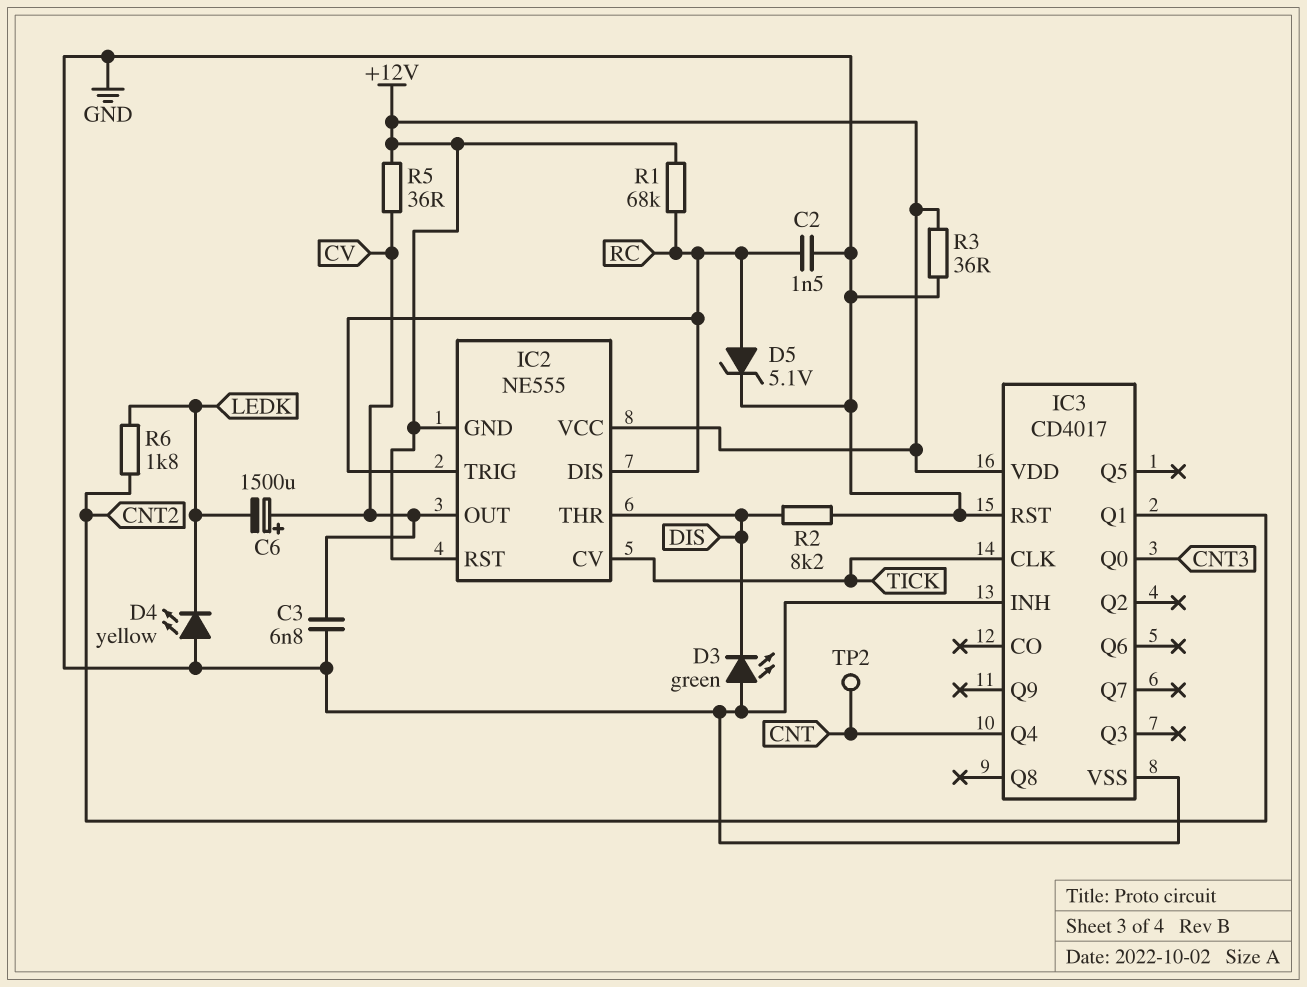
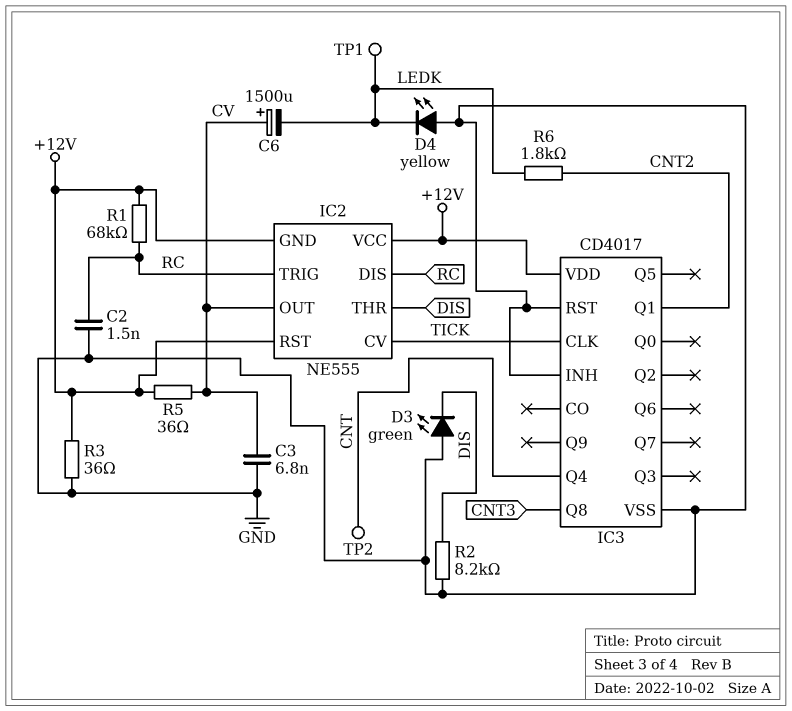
D5: zener 5.1V (A RC, K GND) -> none
IC3 pin Q0: CNT3 -> none
IC3 pin Q8: none -> CNT3
TP1: none -> test point (LEDK)

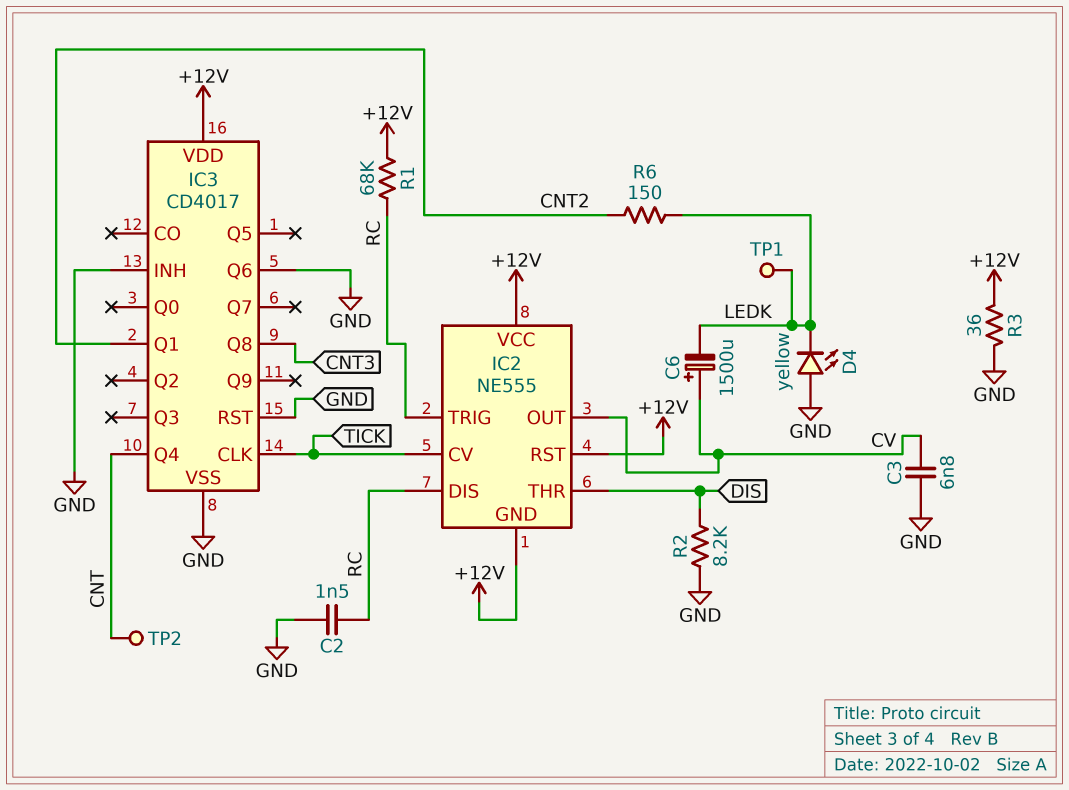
D3: LED green (A GND, K DIS) -> none
IC3 pin Q6: none -> GND
R5: 36 (+12V, CV) -> none
R6: 1.8k (CNT2, LEDK) -> 150 (CNT2, LEDK)

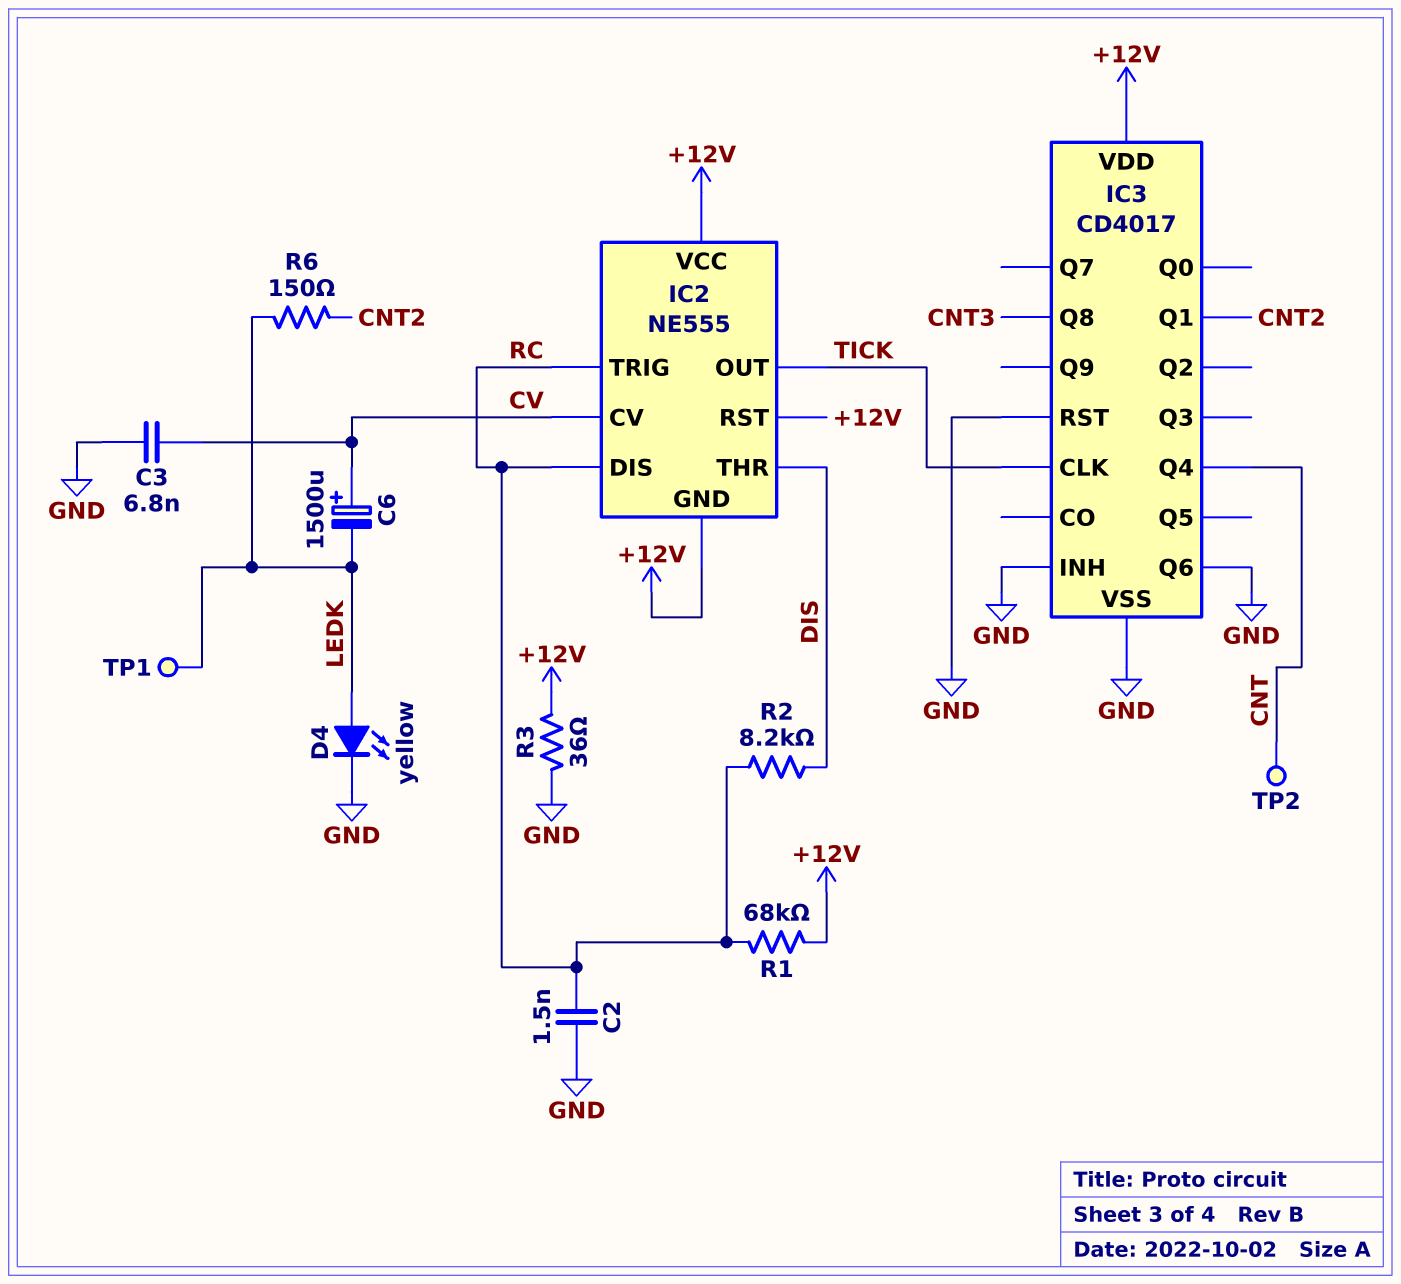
D4: LED yellow (A GND, K LEDK) -> LED yellow (A LEDK, K GND)
IC2 pin CV: TICK -> CV
IC2 pin OUT: CV -> TICK
R2: 8.2k (DIS, GND) -> 8.2k (DIS, RC)

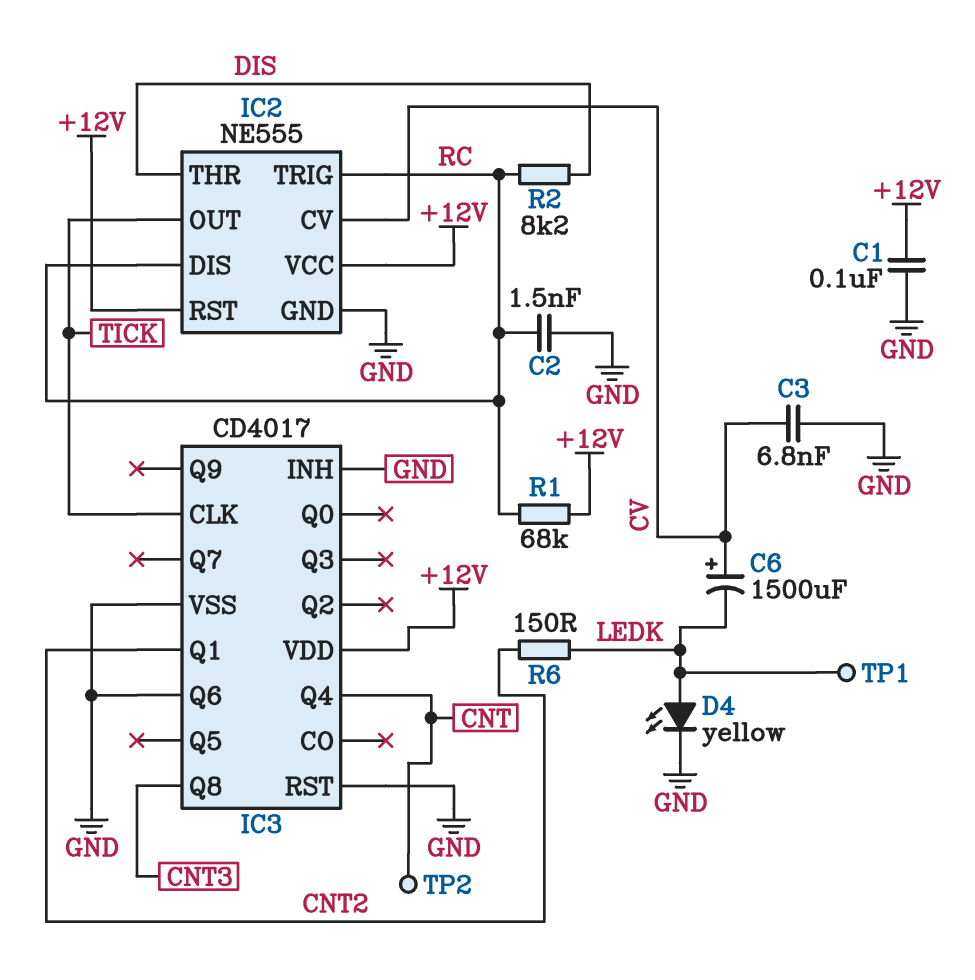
C1: none -> 100nF (+12V, GND)
IC2 pin GND: +12V -> GND
R3: 36 (+12V, GND) -> none

